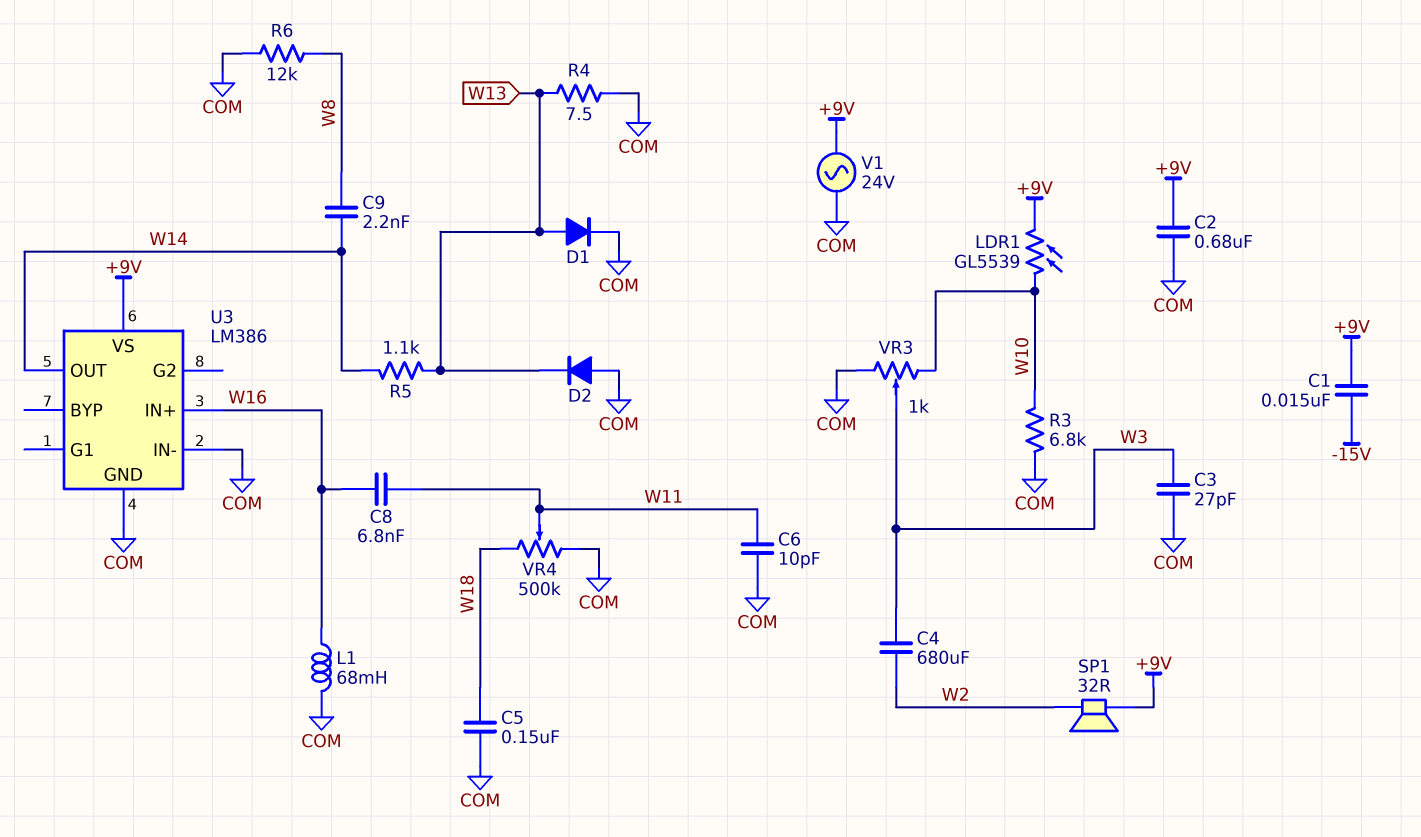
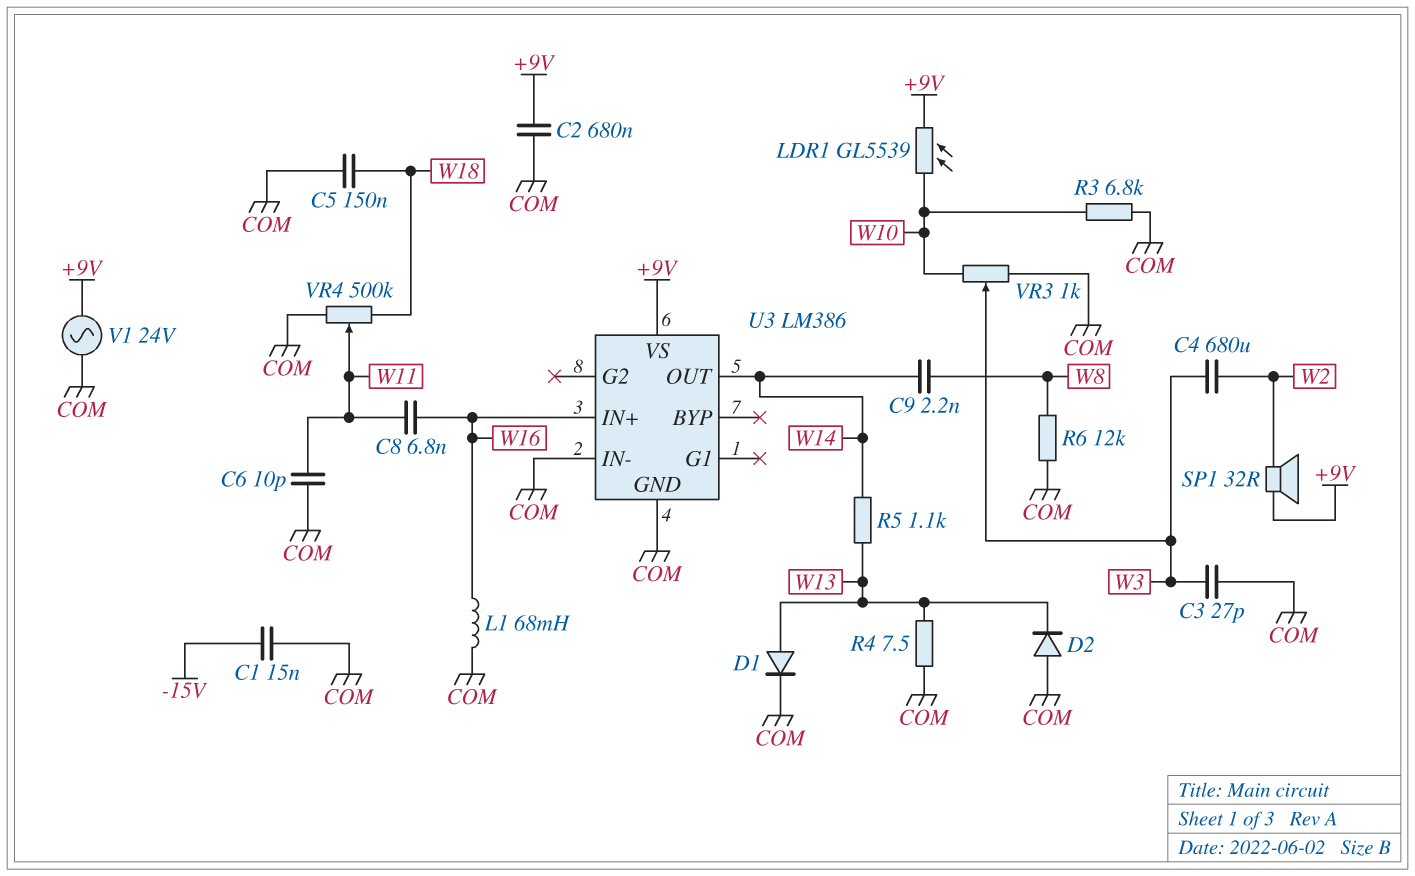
C1: 15nF (+9V, -15V) -> 15nF (-15V, COM)

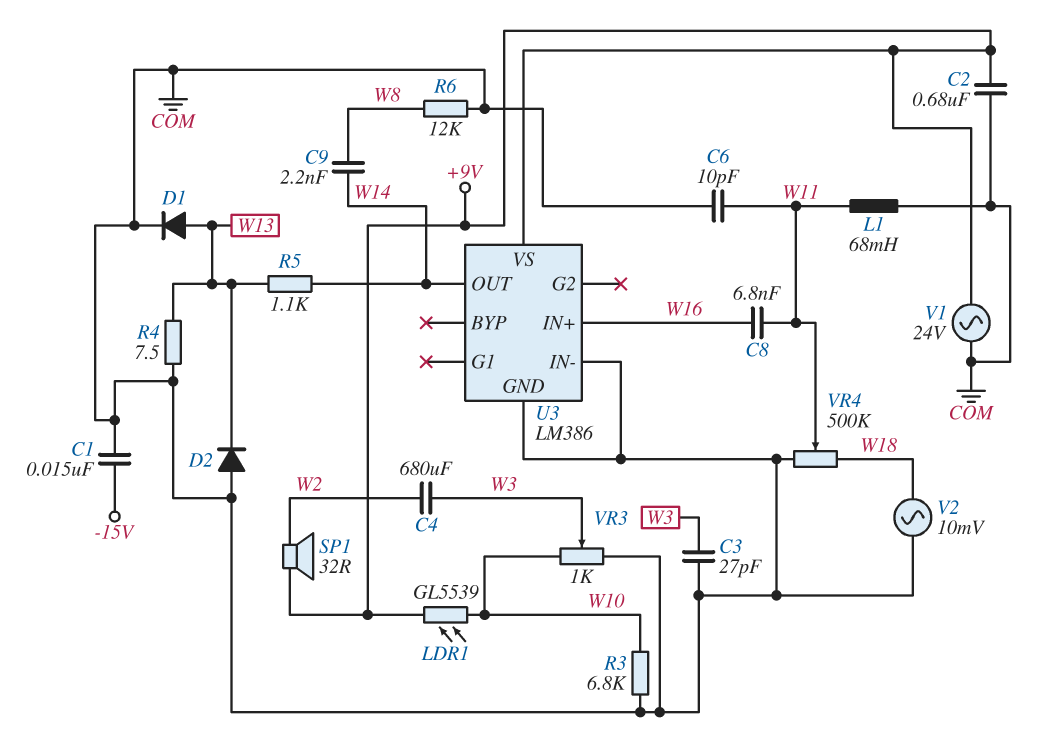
C5: 150nF (COM, W18) -> none
L1: 68mH (COM, W16) -> 68mH (COM, W11)
V2: none -> AC 10mV (COM, W18)

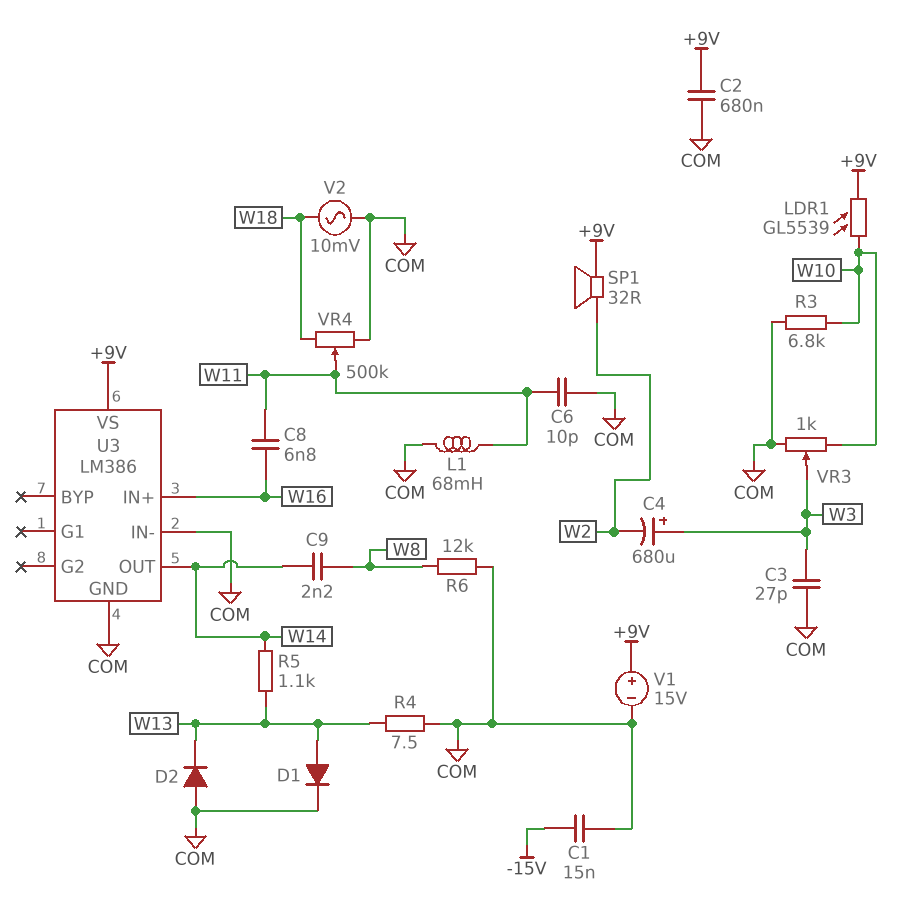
C4: 680uF (W2, W3) -> 680uF (plus W3, minus W2)
V1: AC 24V (+9V, COM) -> 15V (plus +9V, minus COM)

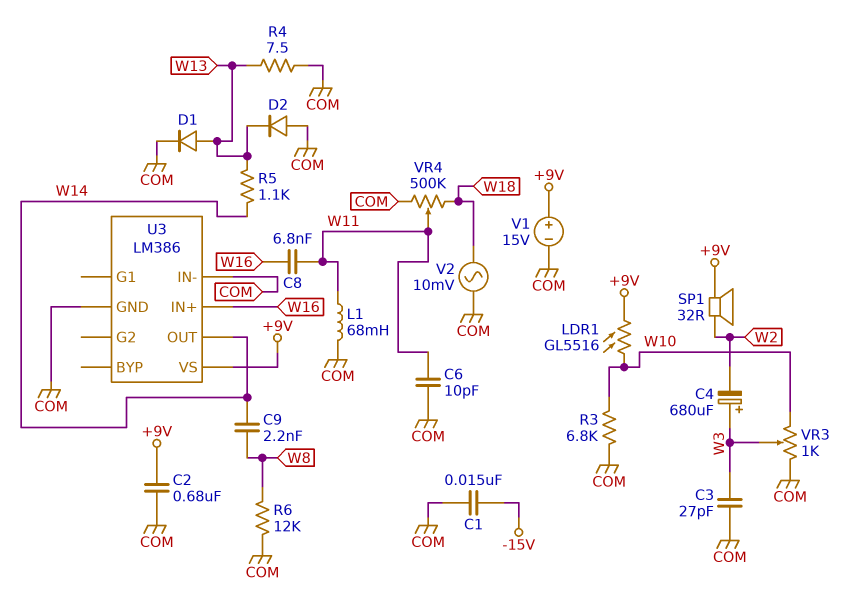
LDR1: GL5539 (+9V, W10) -> GL5516 (+9V, W10)

